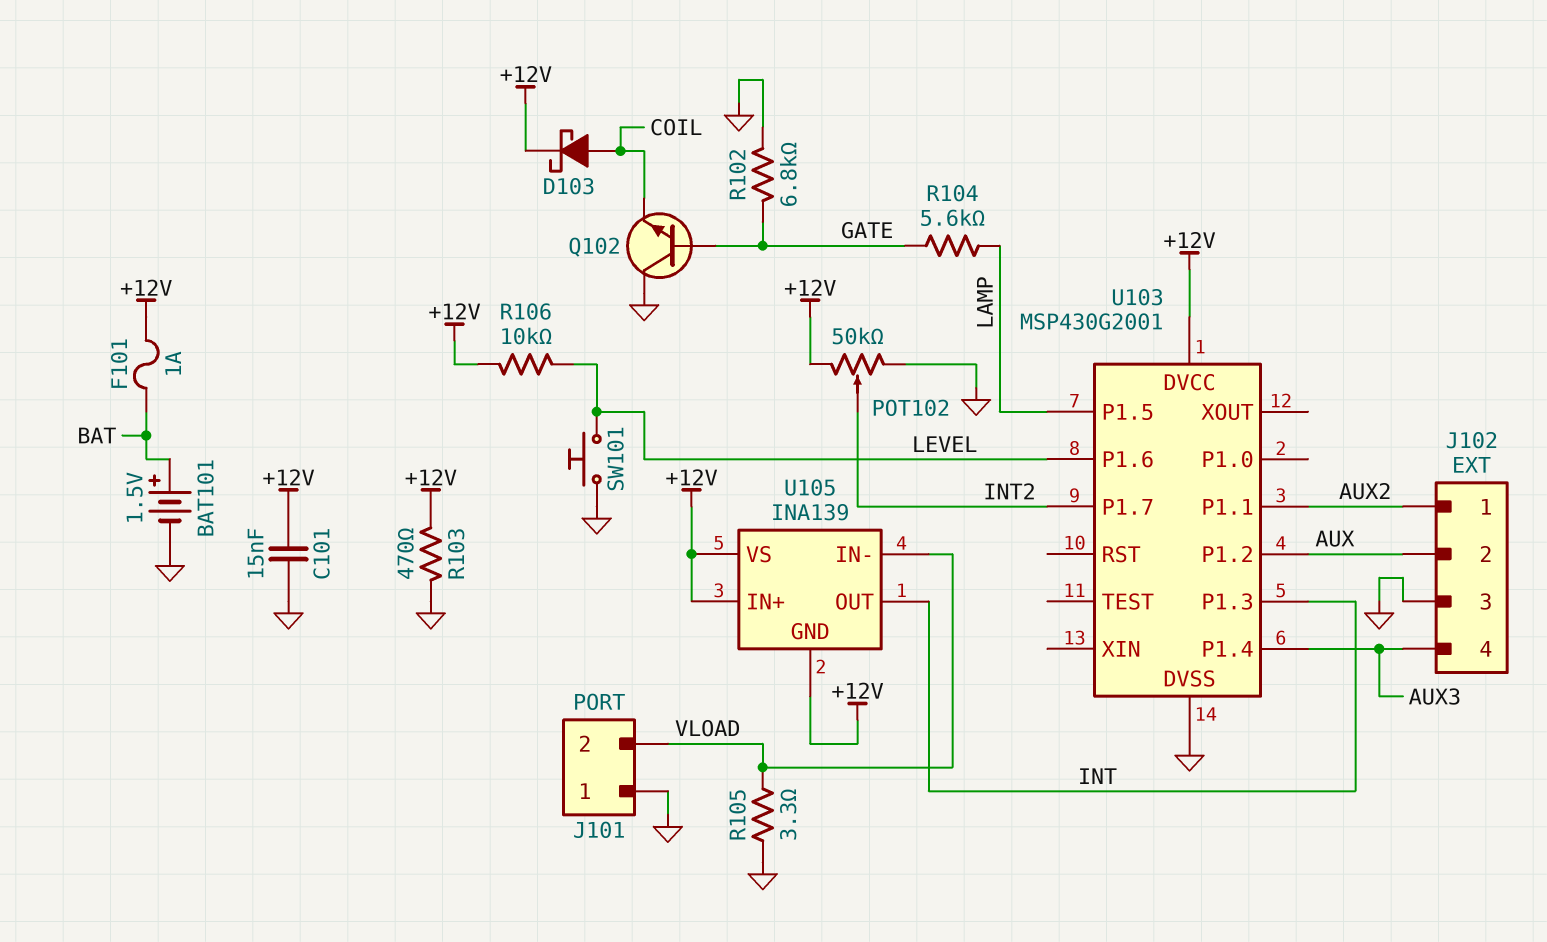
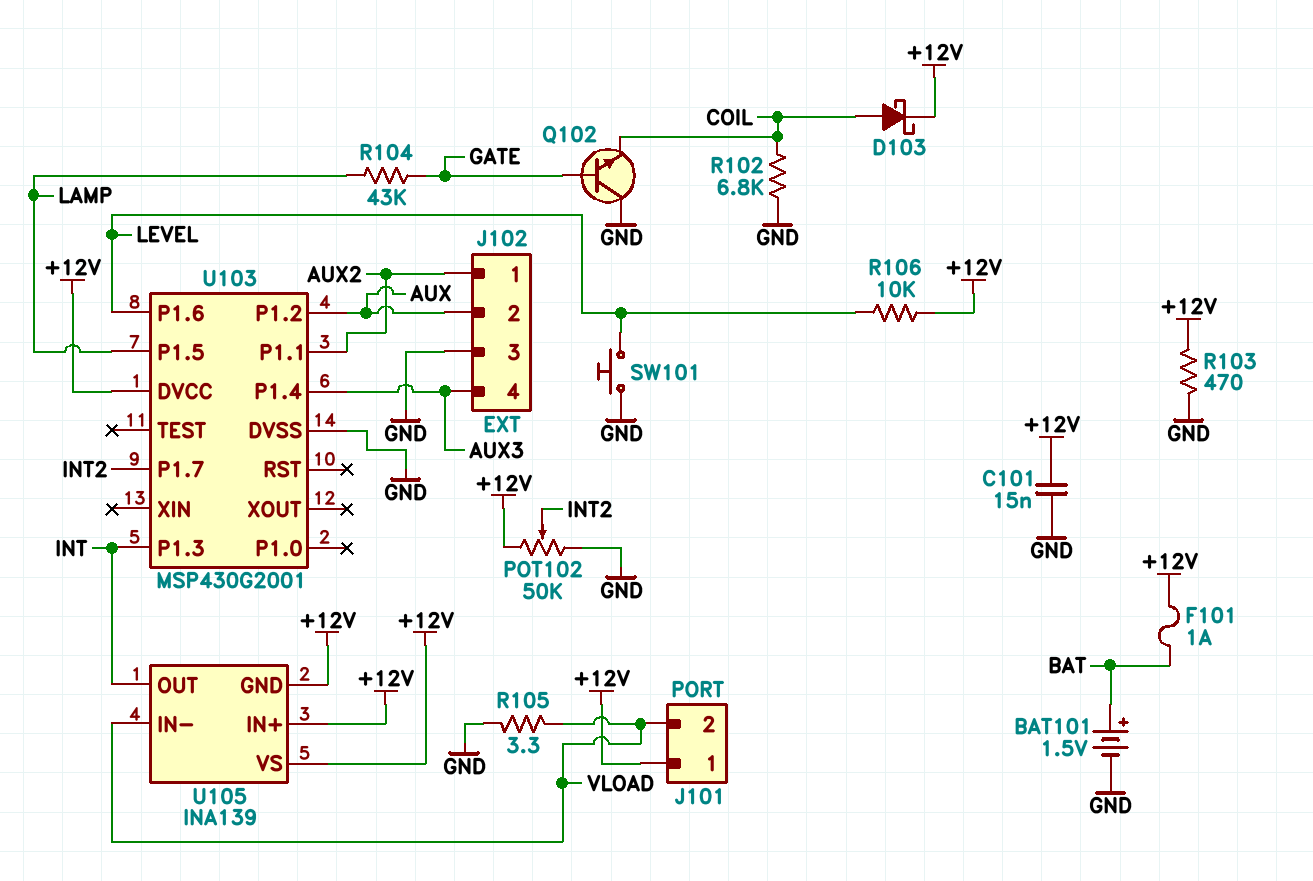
J101 pin 1: GND -> +12V
R102: 6.8k (GATE, GND) -> 6.8k (COIL, GND)
R104: 5.6k (GATE, LAMP) -> 43k (GATE, LAMP)

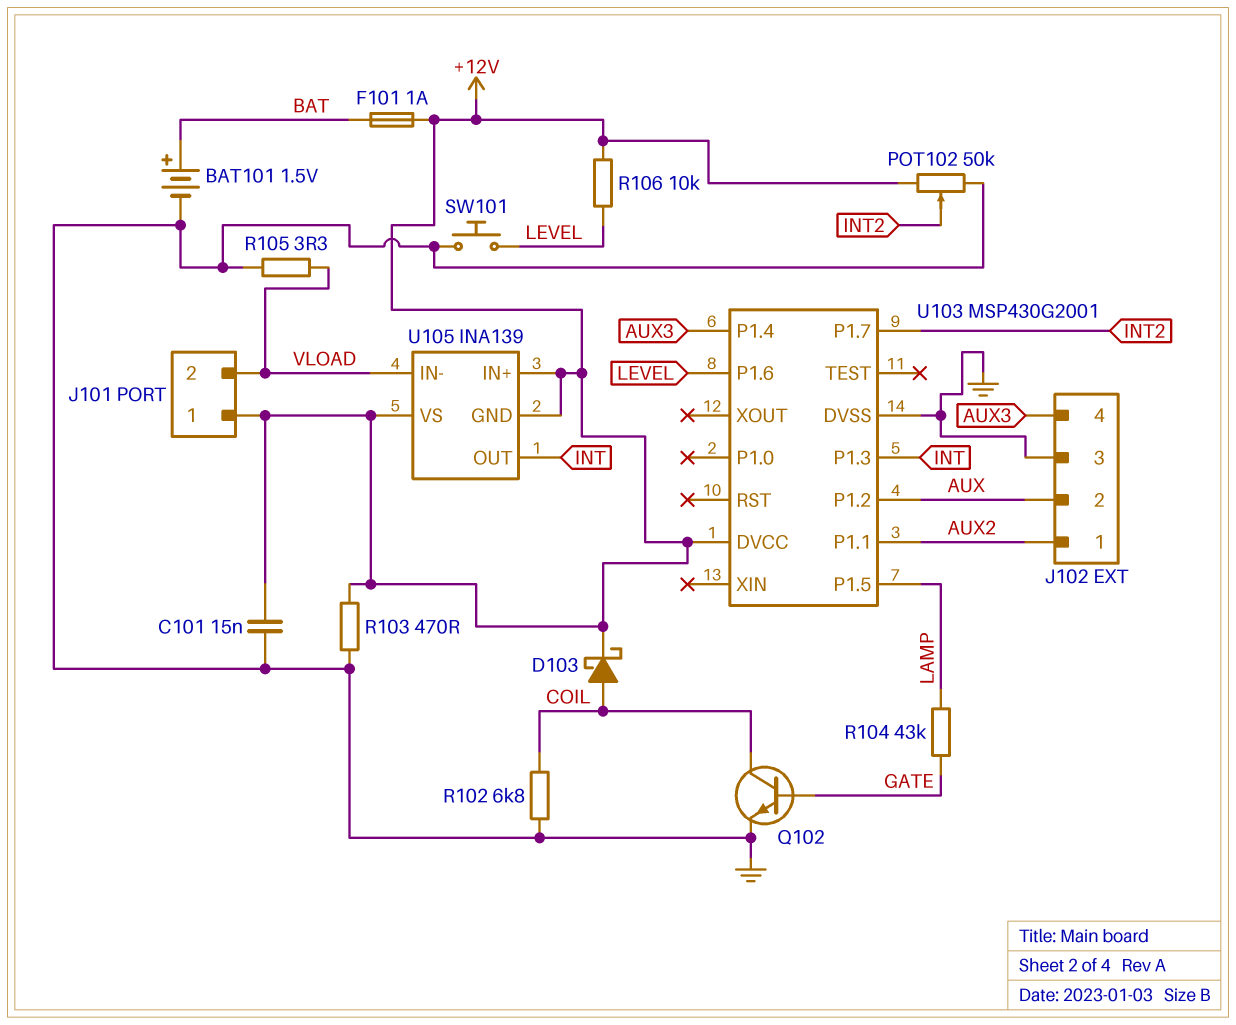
Q102: NPN (B GATE, C GND, E COIL) -> NPN (B GATE, C COIL, E GND)

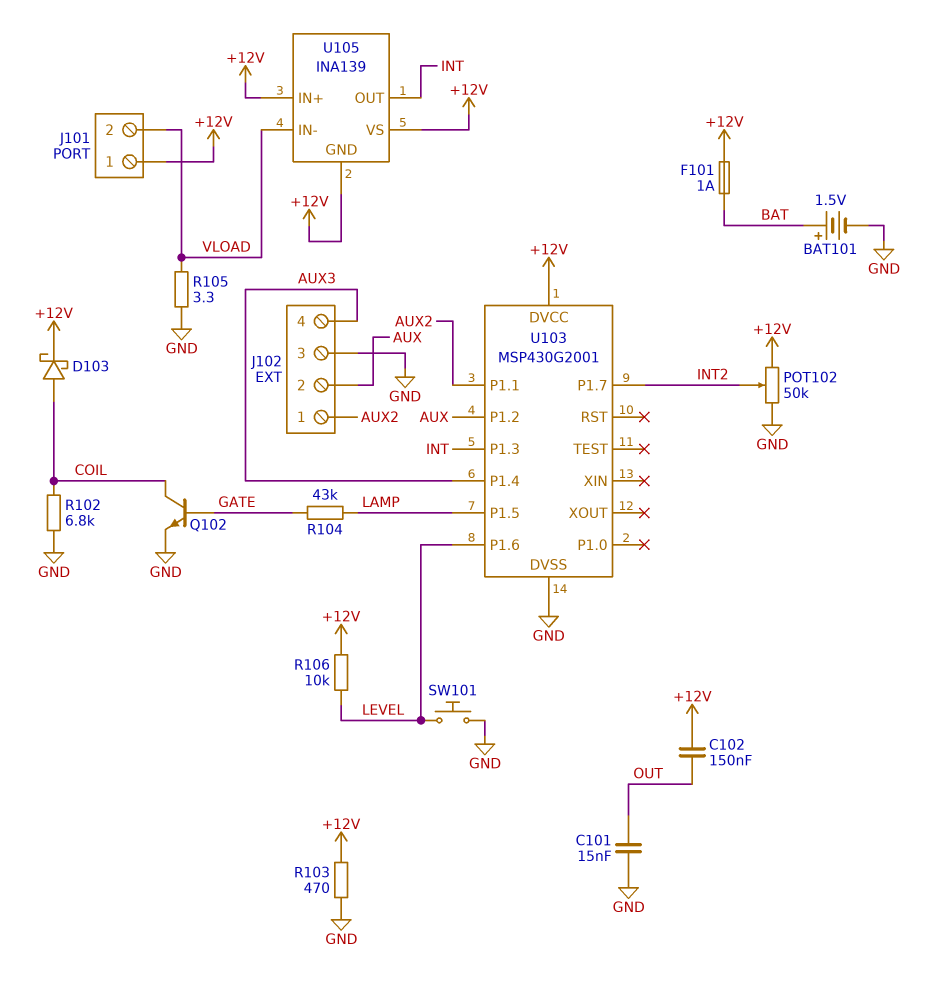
C101: 15nF (+12V, GND) -> 15nF (GND, OUT)
C102: none -> 150nF (+12V, OUT)

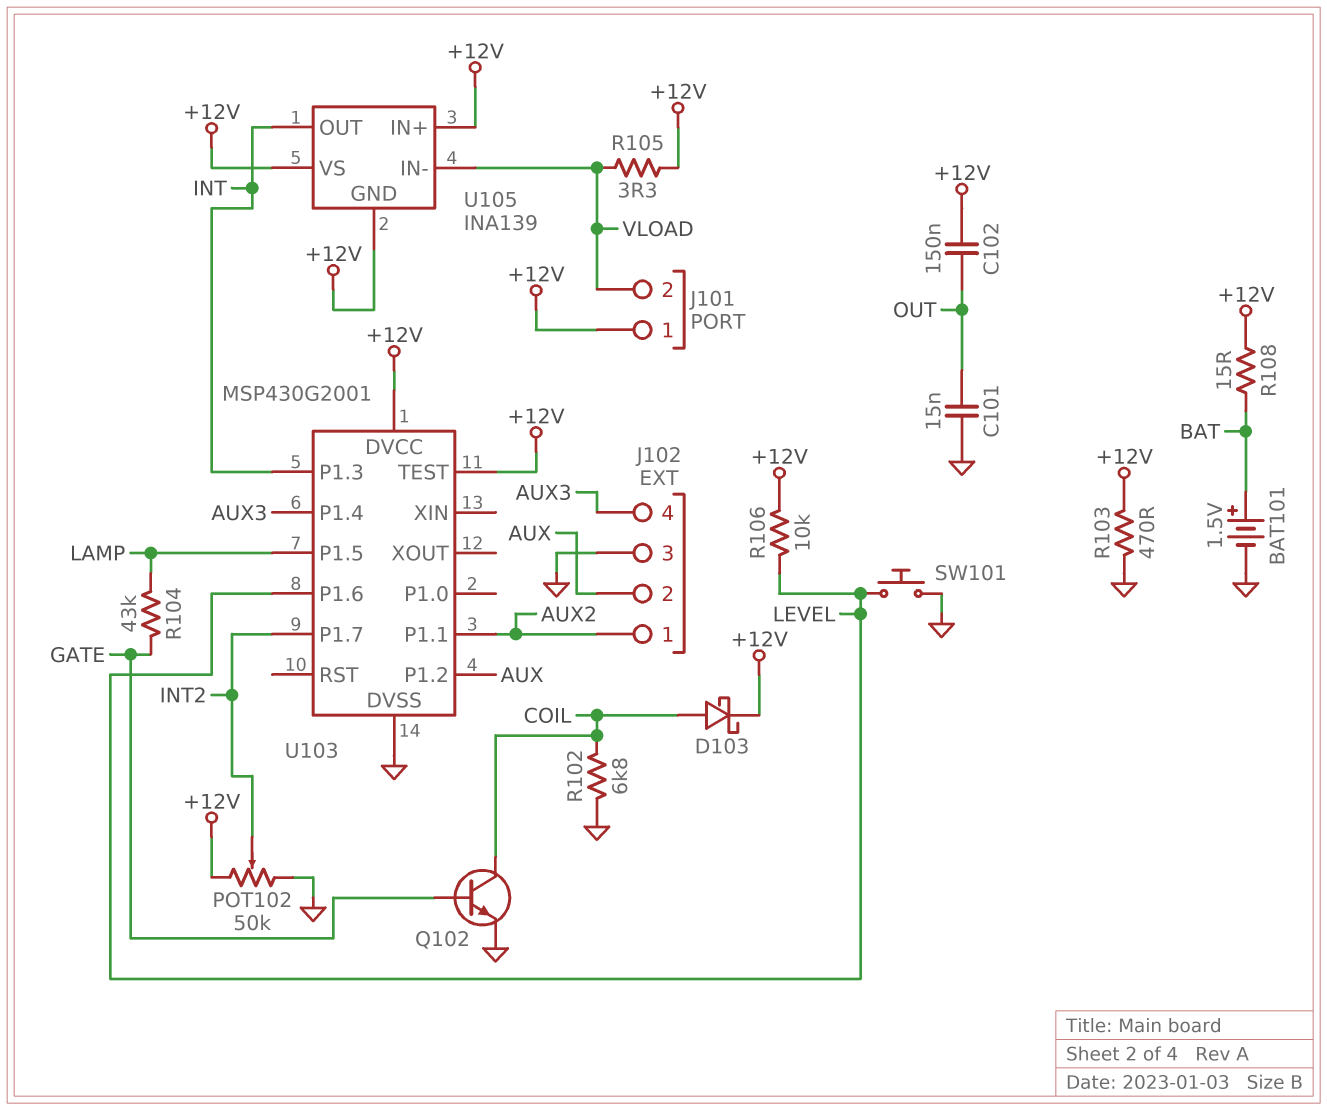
F101: 1A (+12V, BAT) -> none
R105: 3.3 (GND, VLOAD) -> 3.3 (+12V, VLOAD)
R108: none -> 15 (+12V, BAT)
U103 pin TEST: none -> +12V

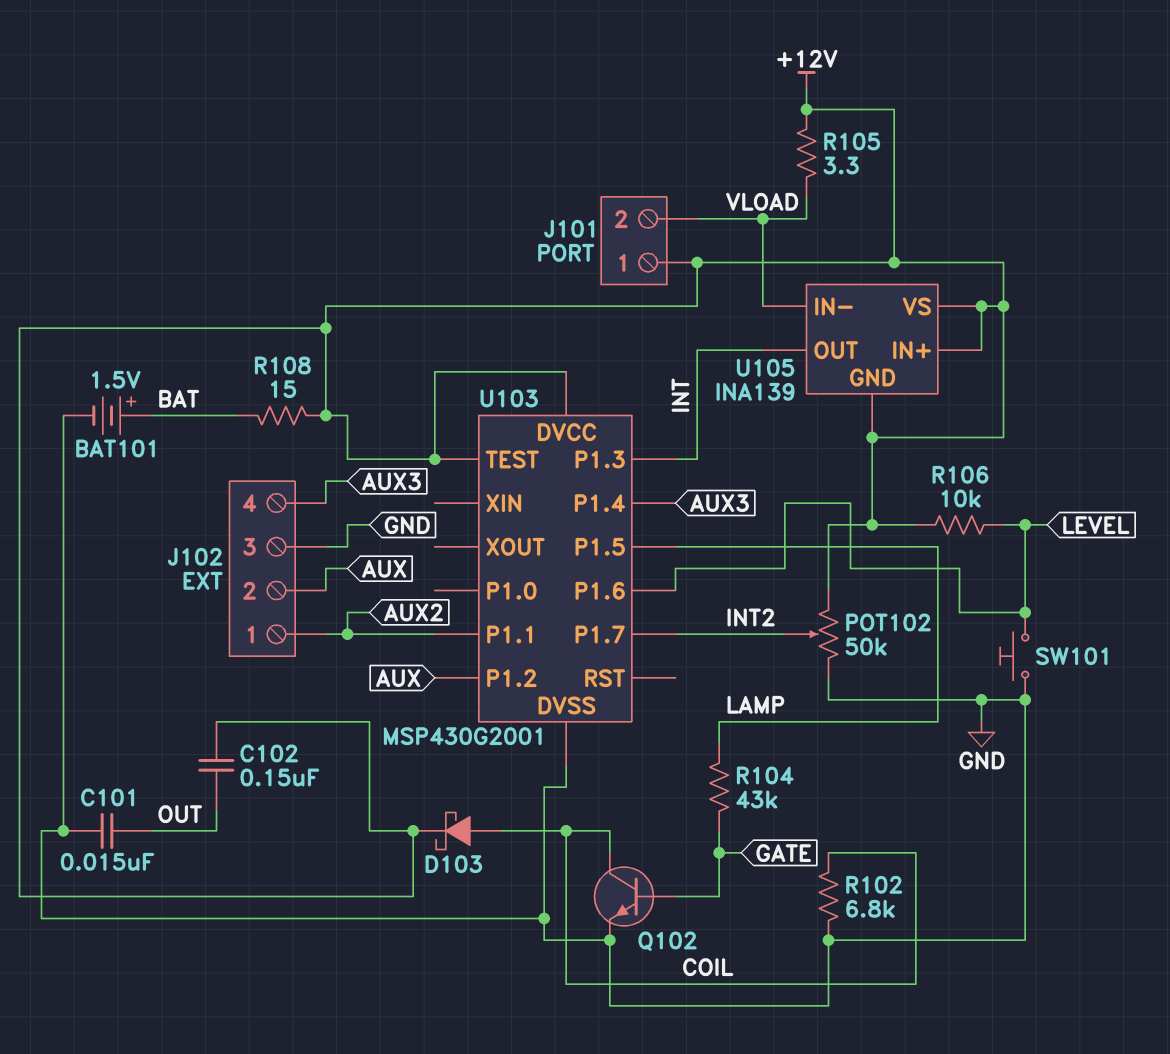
R103: 470 (+12V, GND) -> none

